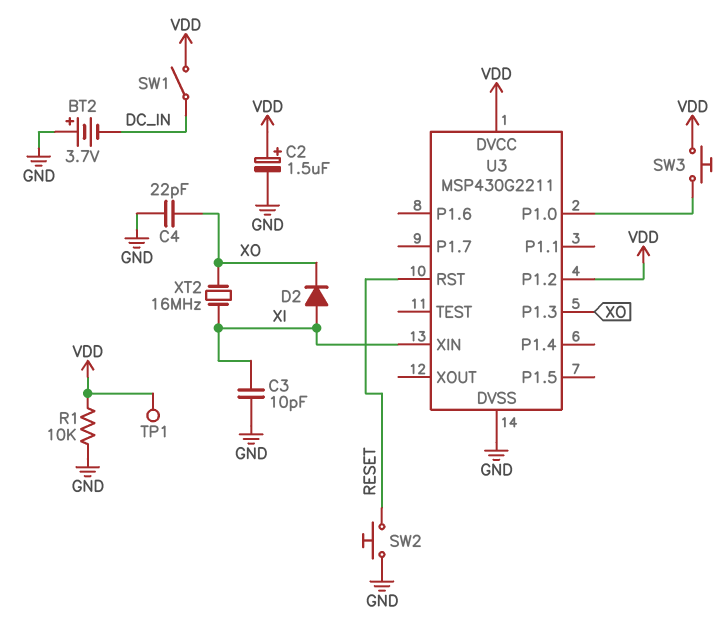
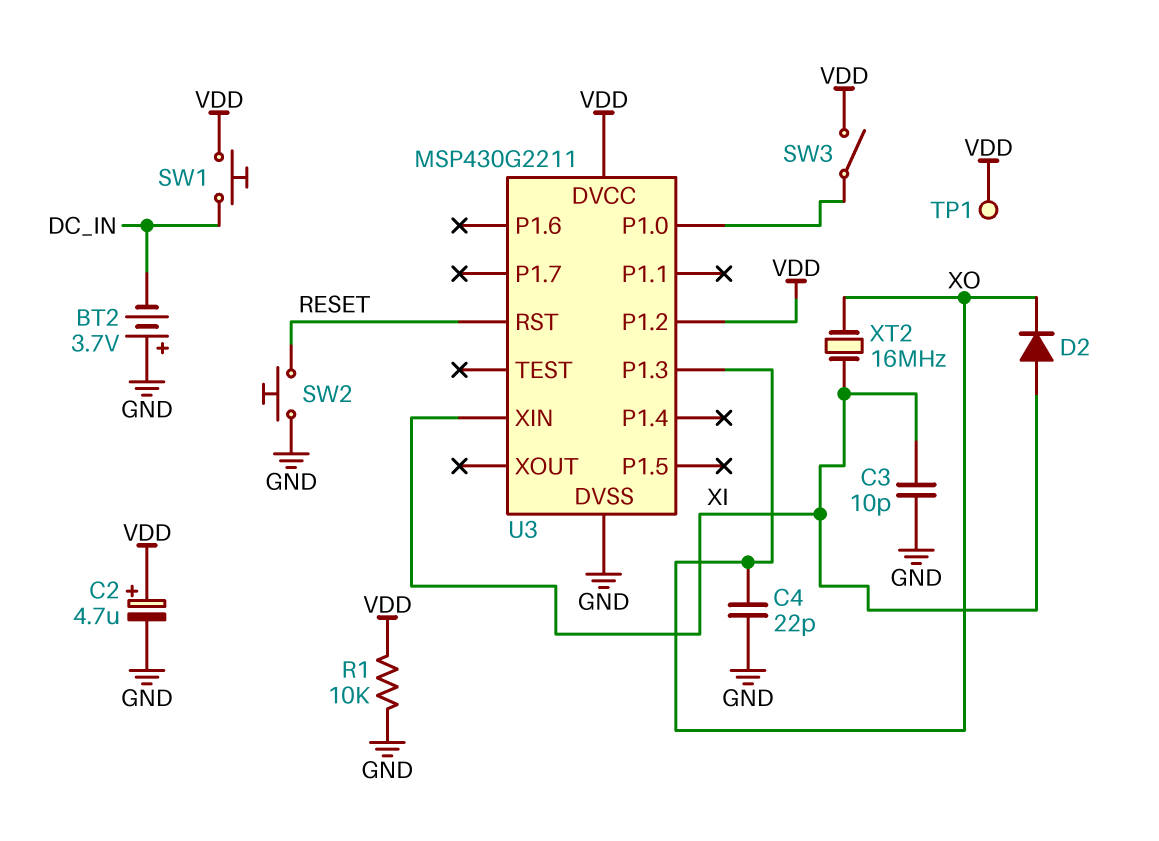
C2: 1.5uF (plus VDD, minus GND) -> 4.7uF (plus VDD, minus GND)
SW1: switch (DC_IN, VDD) -> button (DC_IN, VDD)
SW3: button (U3/P1.0, VDD) -> switch (U3/P1.0, VDD)

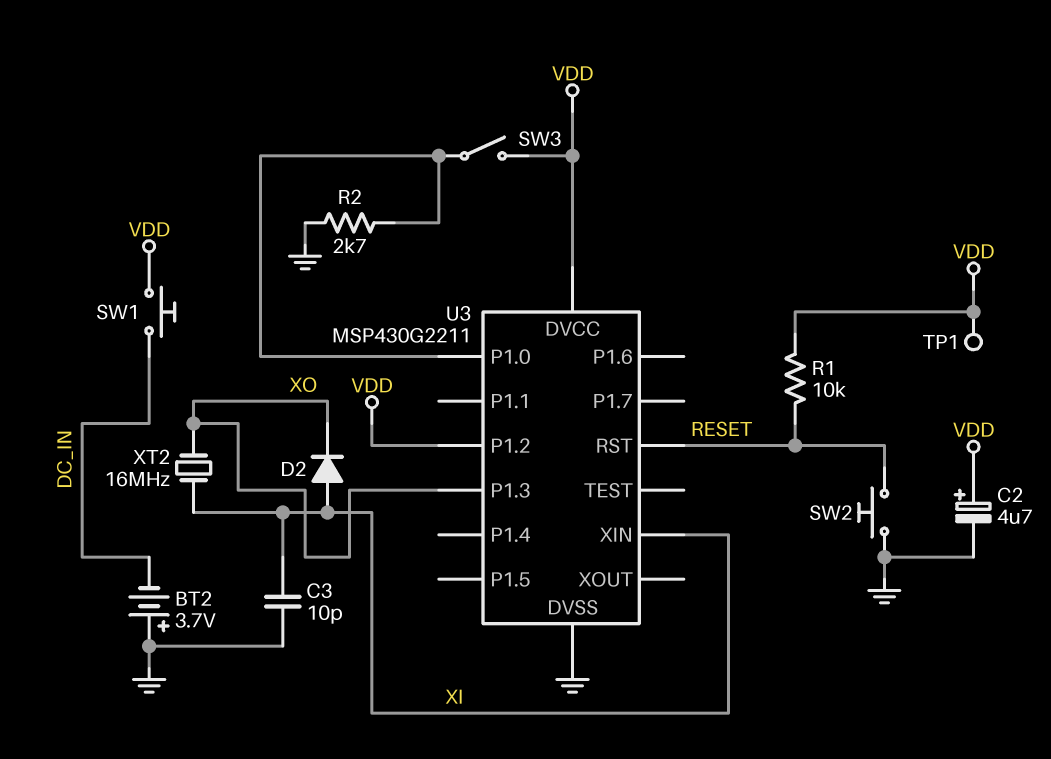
C4: 22pF (GND, XO) -> none
R1: 10k (GND, VDD) -> 10k (RESET, VDD)
R2: none -> 2.7k (GND, U3/P1.0)

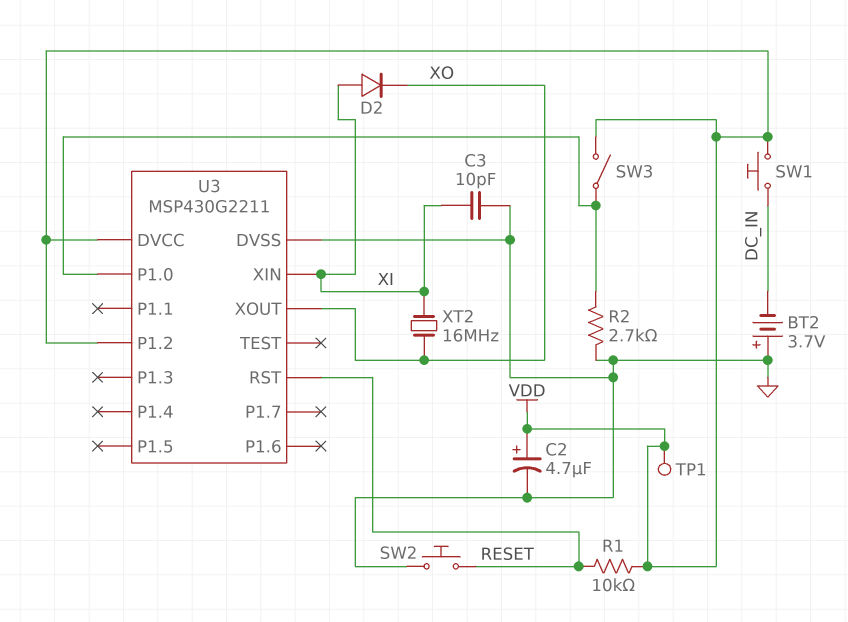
U3 pin P1.3: XO -> none
U3 pin XOUT: none -> XO

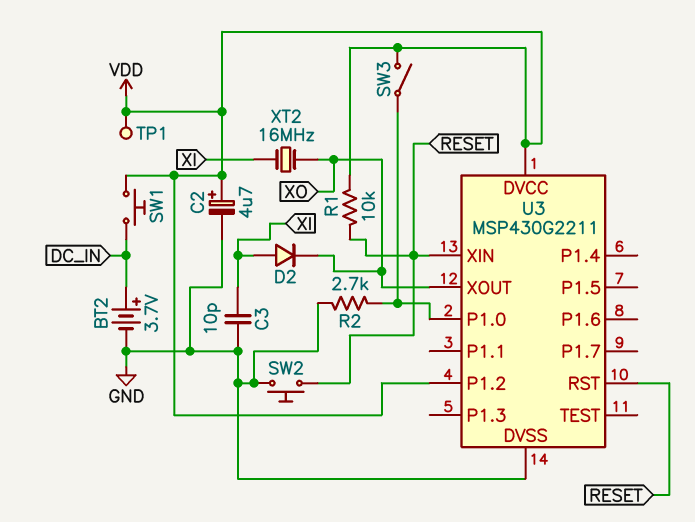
BT2: 3.7V (plus GND, minus DC_IN) -> 3.7V (plus DC_IN, minus GND)
U3 pin XIN: XI -> RESET

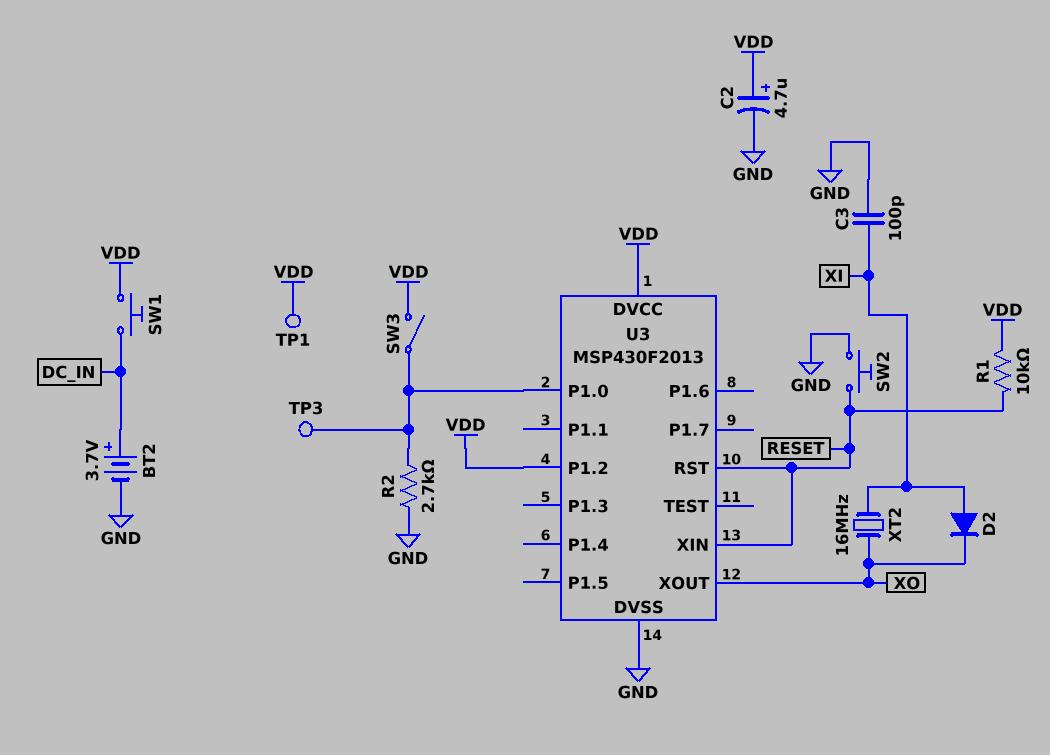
C3: 10pF (GND, XI) -> 100pF (GND, XI)
TP3: none -> test point (U3/P1.0)
U3: MSP430G2211 -> MSP430F2013

